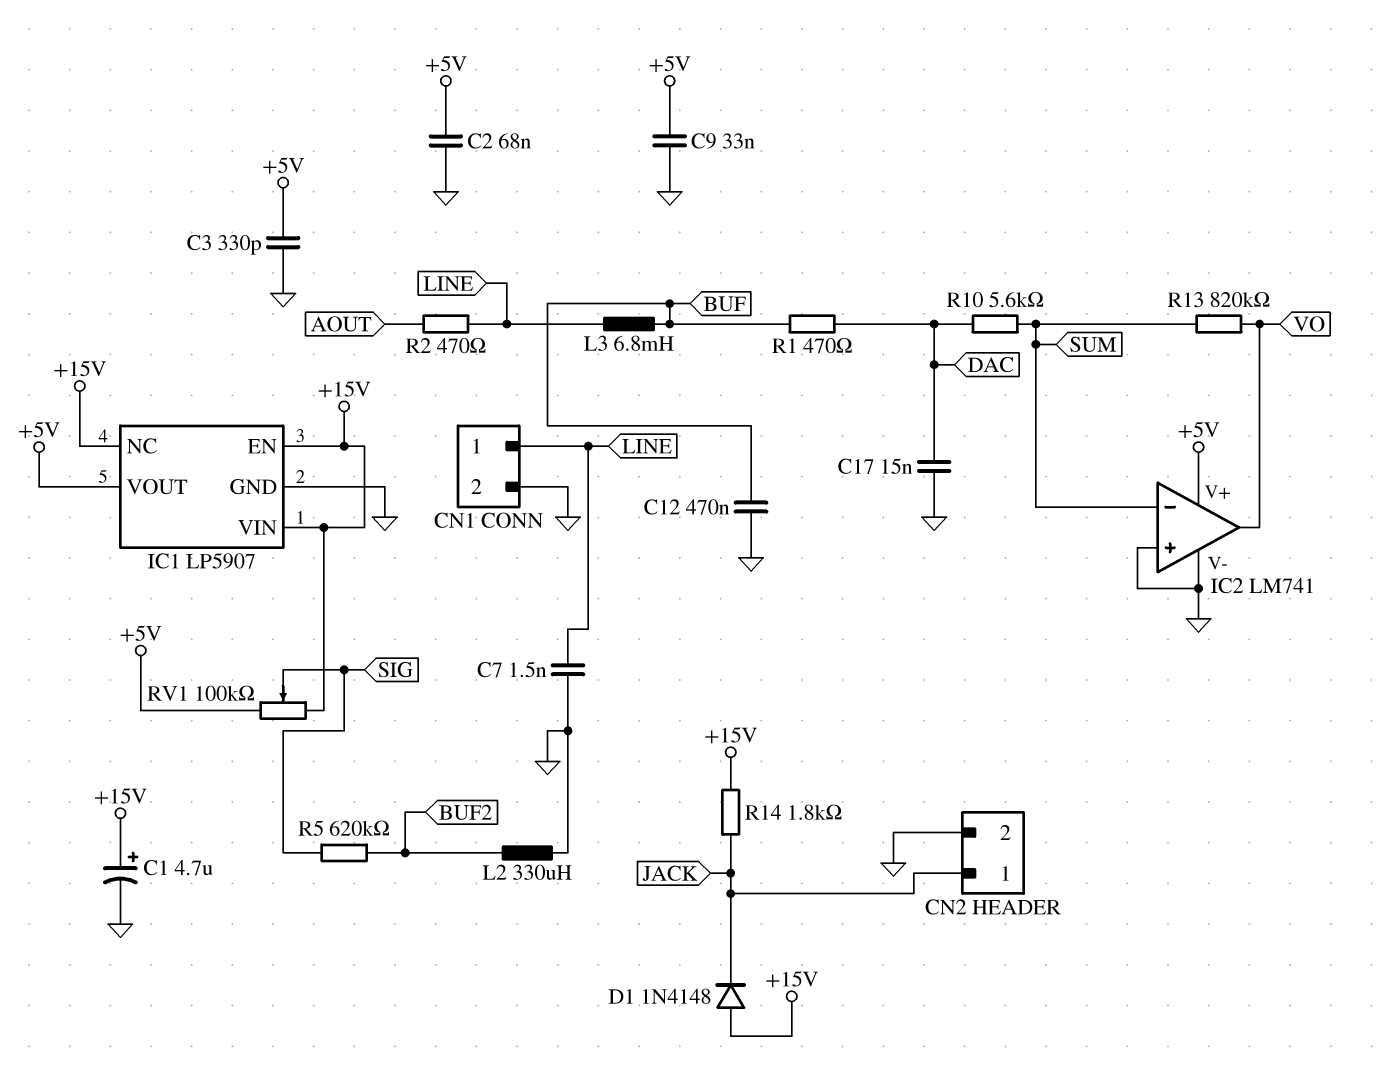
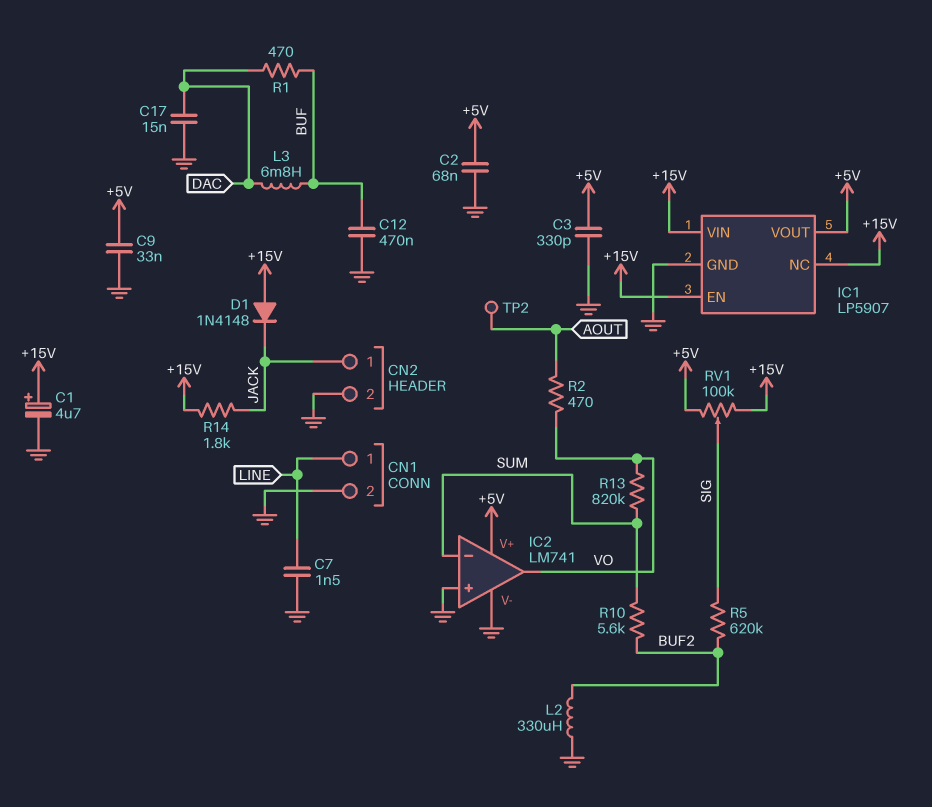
L3: 6.8mH (BUF, LINE) -> 6.8mH (BUF, DAC)
R2: 470 (AOUT, LINE) -> 470 (AOUT, VO)
R10: 5.6k (DAC, SUM) -> 5.6k (BUF2, SUM)
TP2: none -> test point (AOUT)

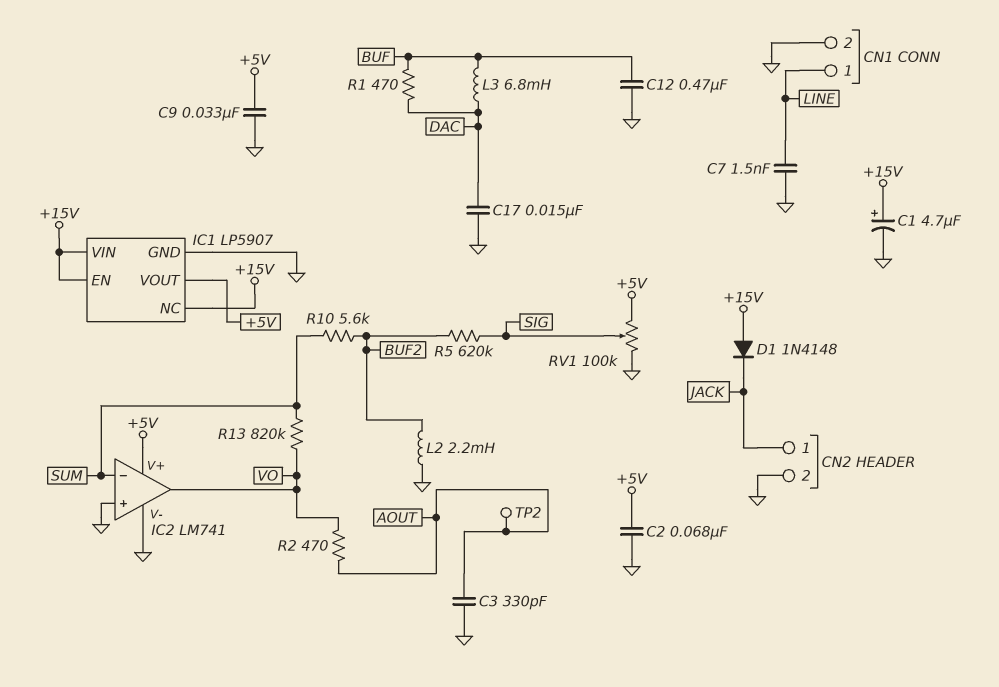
C3: 330pF (+5V, GND) -> 330pF (AOUT, GND)
L2: 330uH (BUF2, GND) -> 2.2mH (BUF2, GND)
R14: 1.8k (+15V, JACK) -> none
RV1: 100k (+5V, +15V, wiper SIG) -> 100k (+5V, GND, wiper SIG)

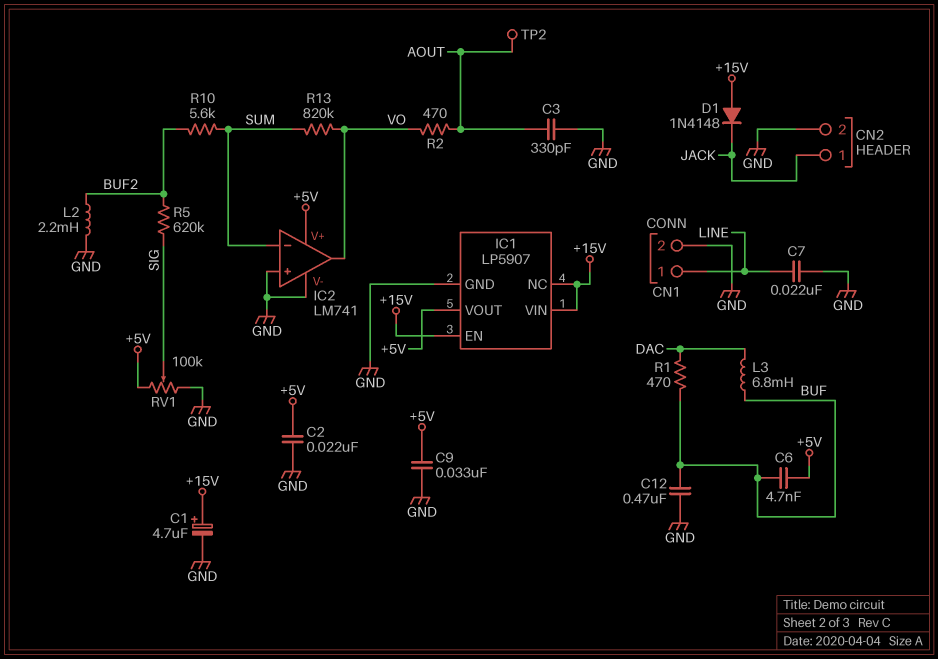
C2: 68nF (+5V, GND) -> 22nF (+5V, GND)
C6: none -> 4.7nF (+5V, BUF)
C7: 1.5nF (GND, LINE) -> 22nF (GND, LINE)
C17: 15nF (DAC, GND) -> none

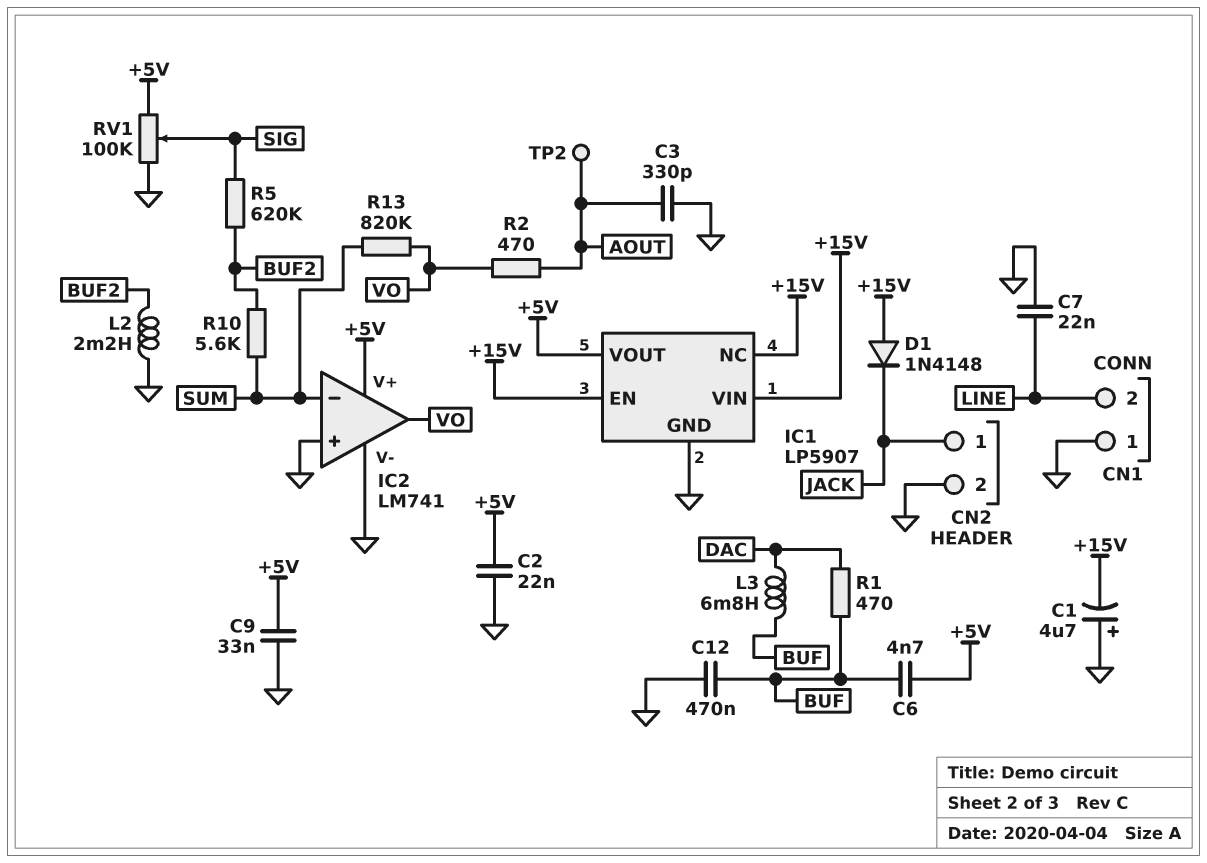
C1: 4.7uF (plus +15V, minus GND) -> 4.7uF (plus GND, minus +15V)
CN1 pin 1: LINE -> GND
CN1 pin 2: GND -> LINE

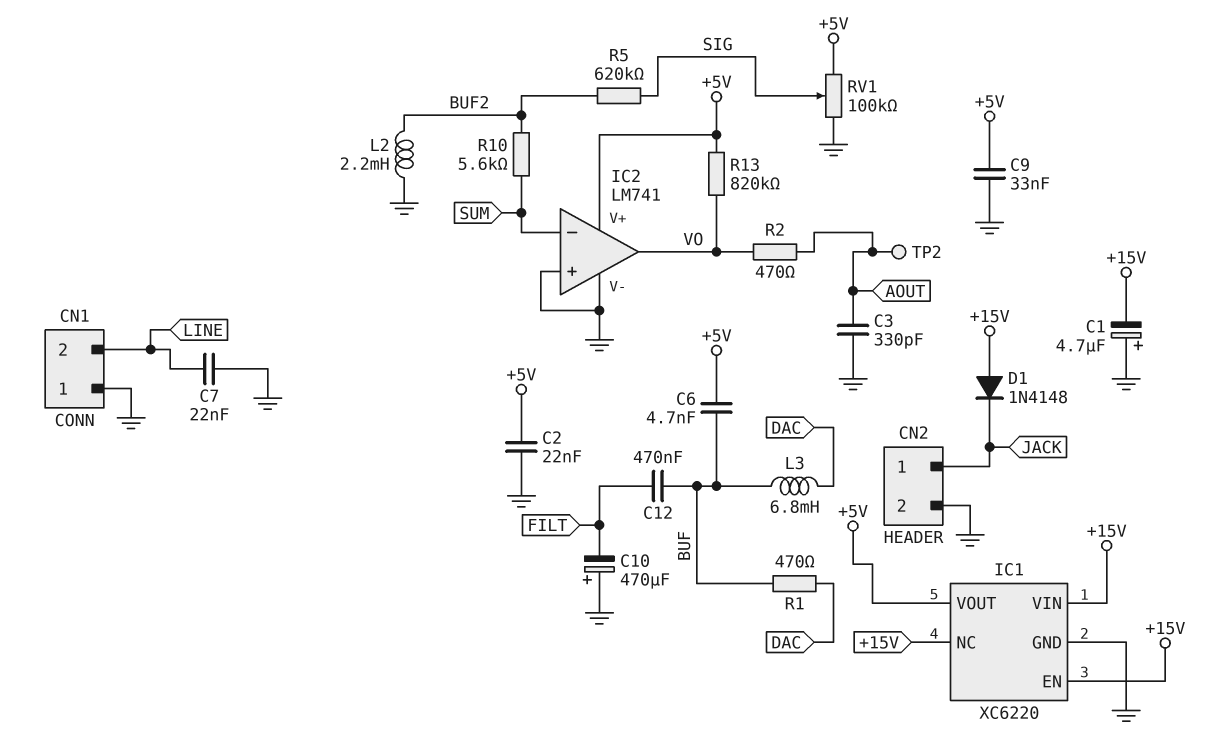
C10: none -> 470uF (plus GND, minus FILT)
C12: 470nF (BUF, GND) -> 470nF (BUF, FILT)
IC1: LP5907 -> XC6220
R13: 820k (SUM, VO) -> 820k (+5V, VO)

